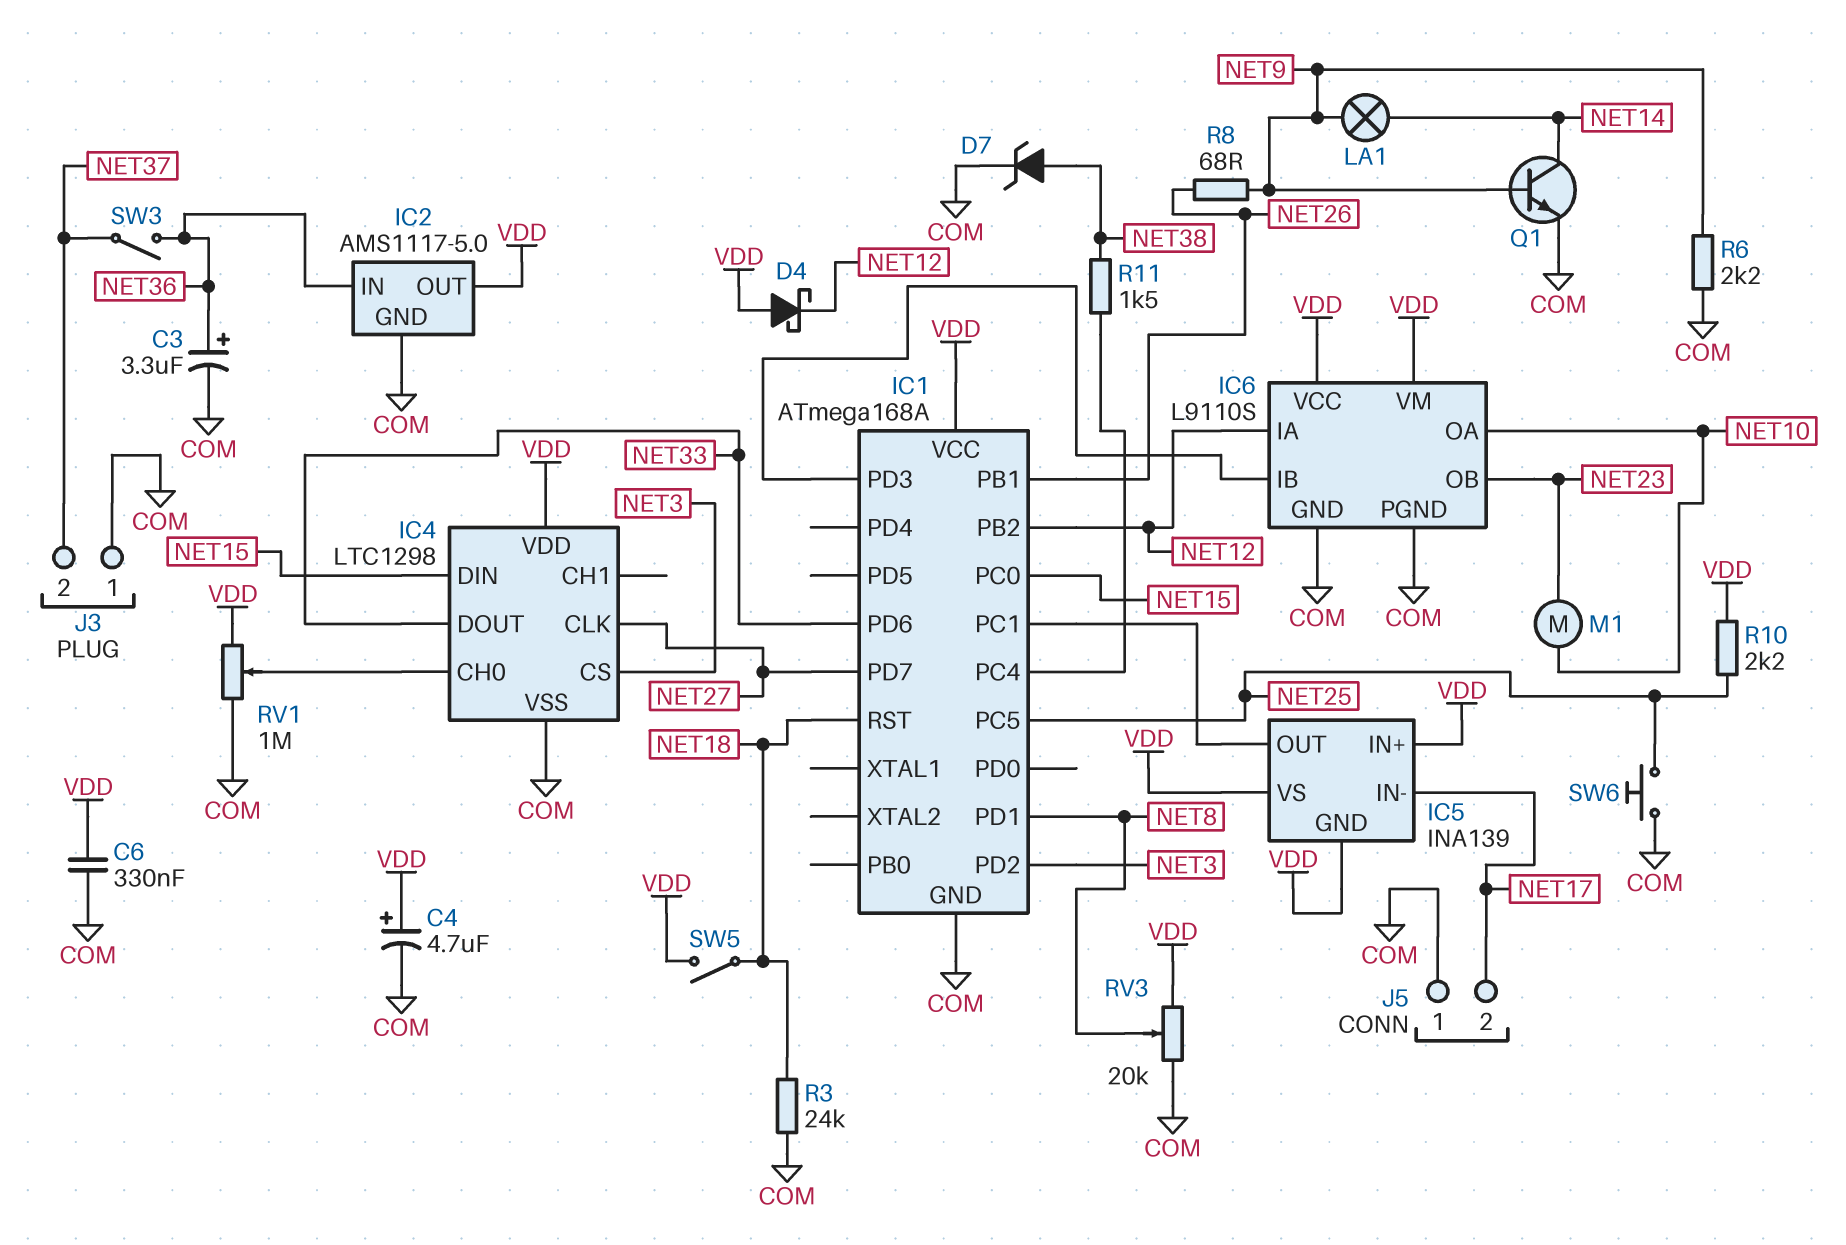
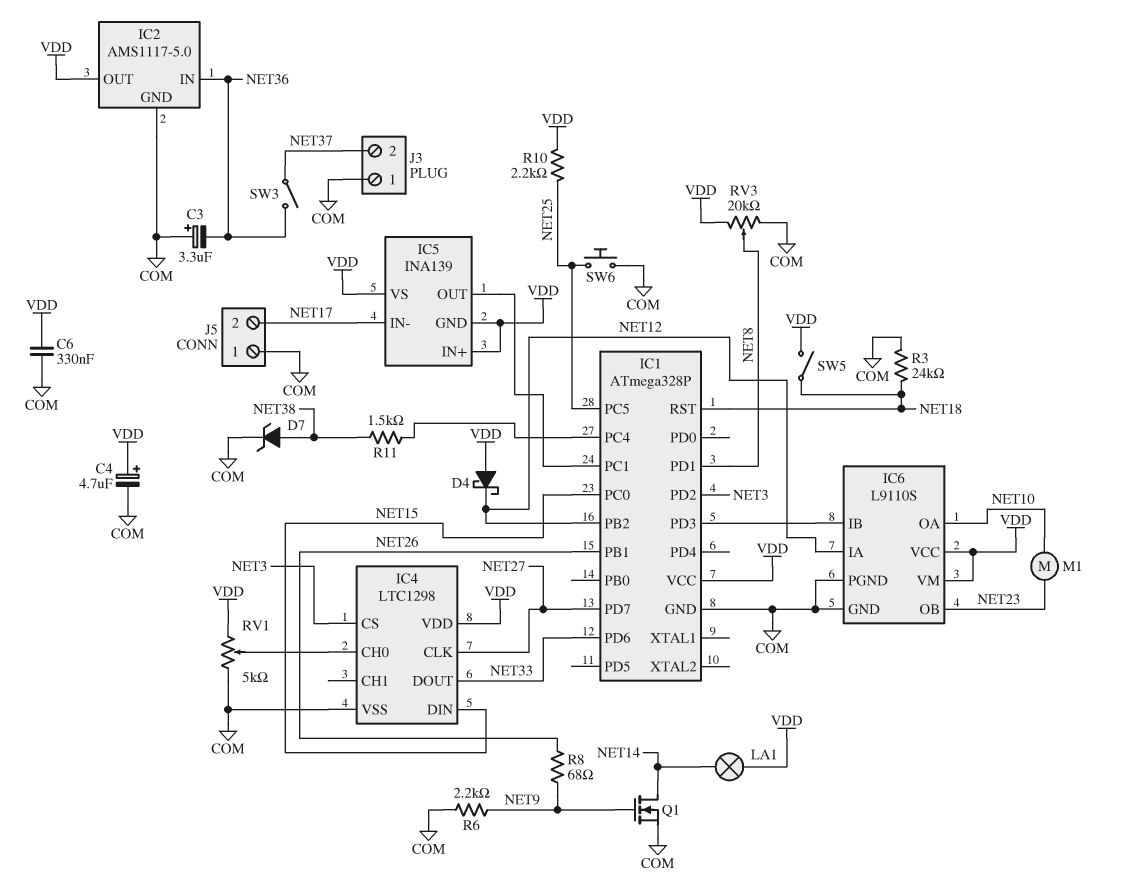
C3: 3.3uF (plus NET36, minus COM) -> 3.3uF (plus COM, minus NET36)
IC1: ATmega168A -> ATmega328P
LA1: lamp (NET9, NET14) -> lamp (NET14, VDD)
Q1: NPN (B NET9, C NET14, E COM) -> NMOS (G NET9, D NET14, S COM)
RV1: 1M (COM, VDD, wiper IC4/CH0) -> 5k (COM, VDD, wiper IC4/CH0)

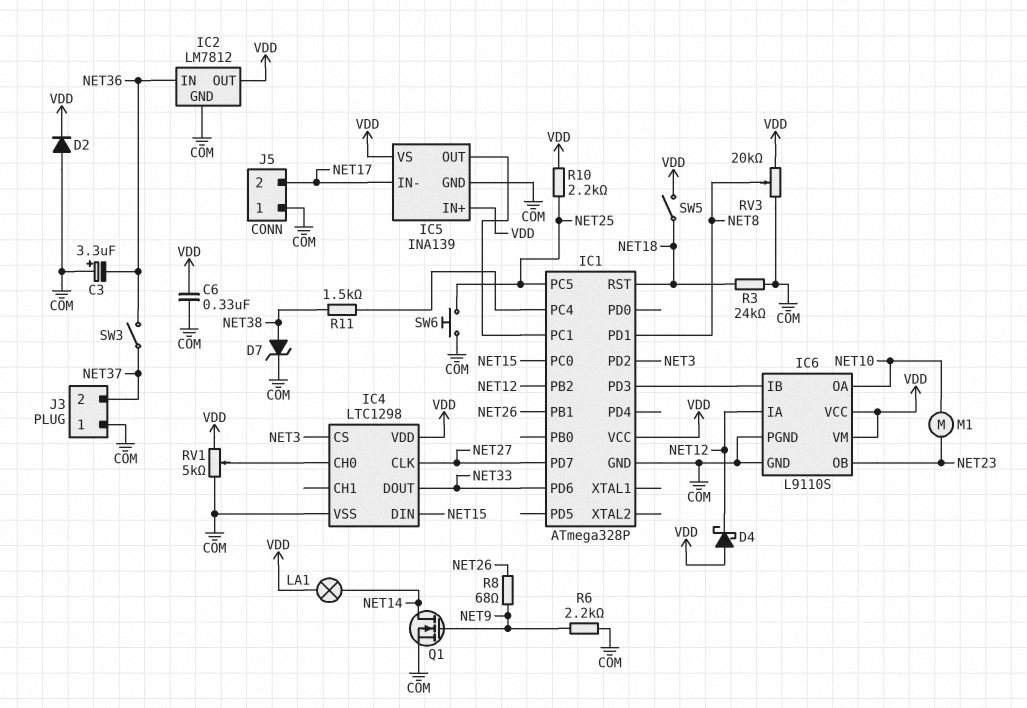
C4: 4.7uF (plus VDD, minus COM) -> none
D2: none -> diode (A COM, K VDD)
IC2: AMS1117-5.0 -> LM7812
IC5 pin GND: VDD -> COM

